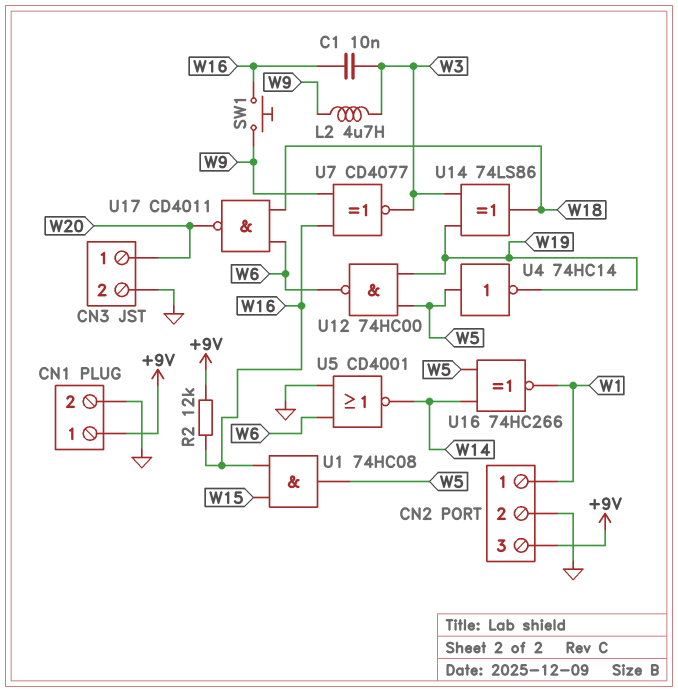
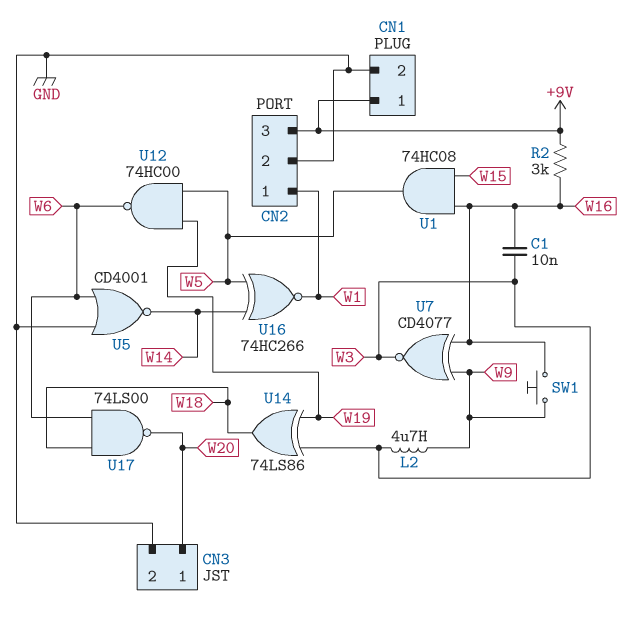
R2: 12k (+9V, W16) -> 3k (+9V, W16)
U4: NOT 74HC14 (in W5, out W19) -> none
U17: NAND CD4011 (in W6, in W18, out W20) -> NAND 74LS00 (in W6, in W18, out W20)

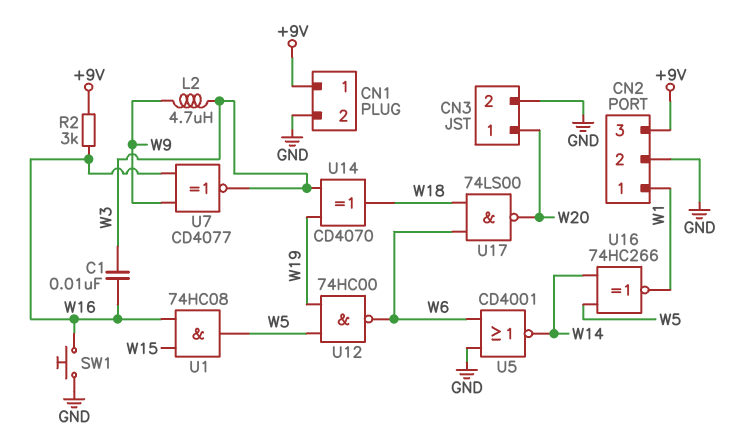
SW1: button (W9, W16) -> button (GND, W16)
U14: XOR 74LS86 (in W3, in W19, out W18) -> XOR CD4070 (in W3, in W19, out W18)

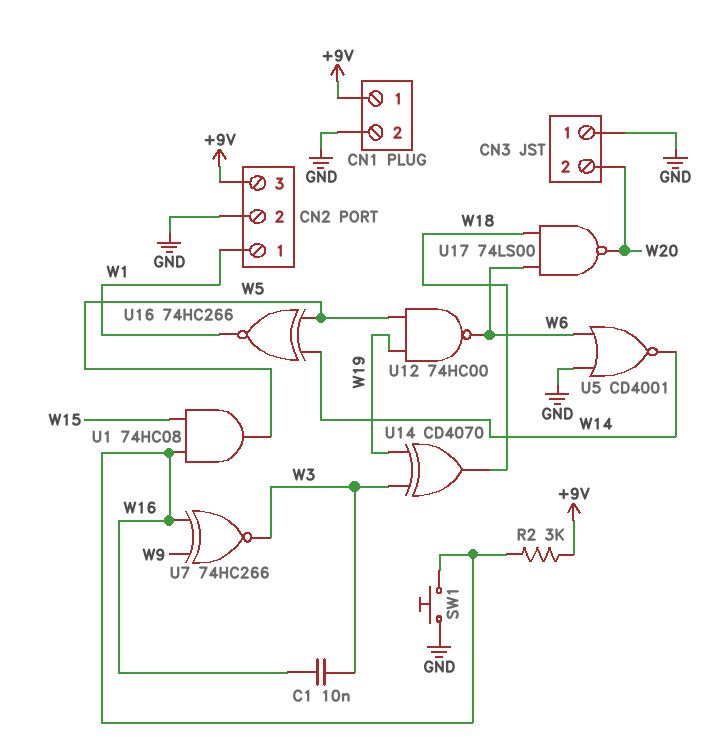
CN3 pin 1: W20 -> GND
CN3 pin 2: GND -> W20
L2: 4.7uH (W3, W9) -> none
U7: XNOR CD4077 (in W9, in W16, out W3) -> XNOR 74HC266 (in W9, in W16, out W3)

